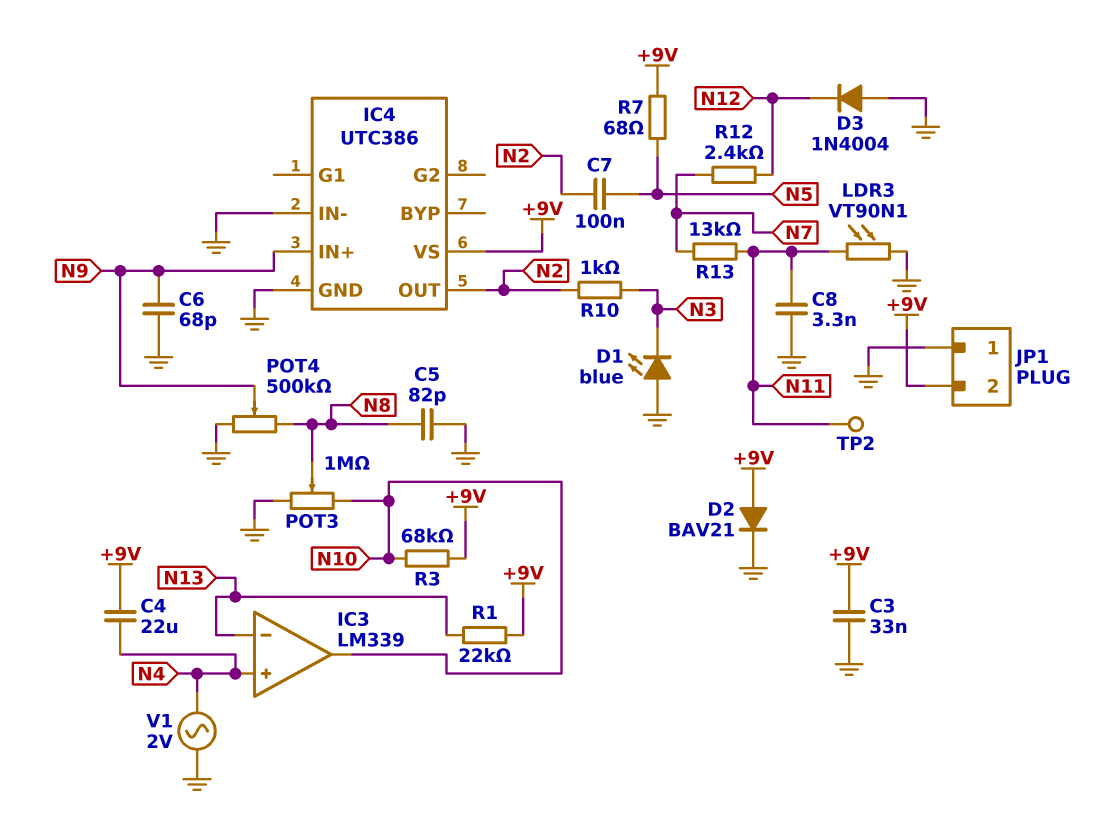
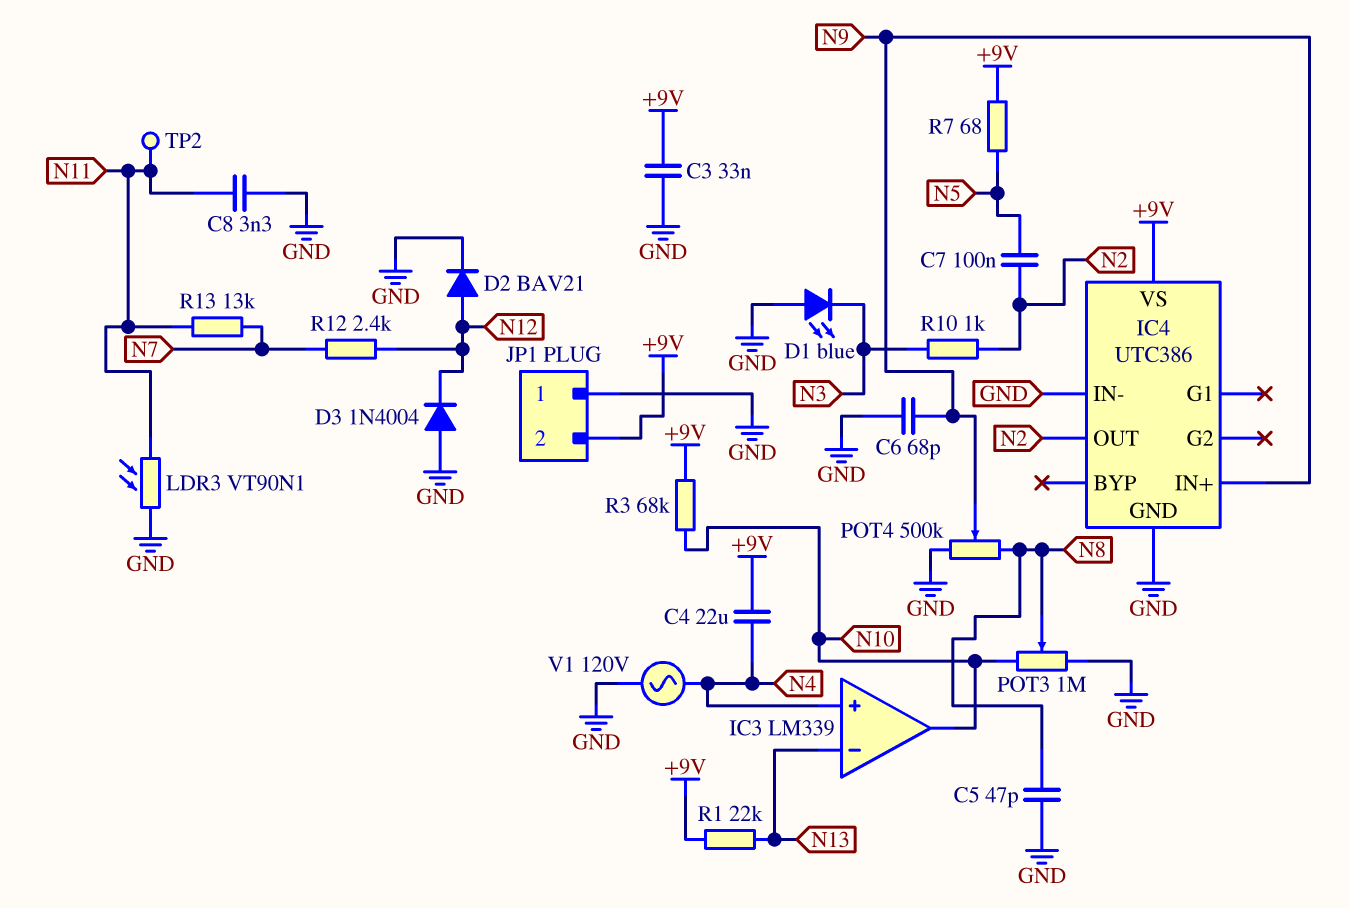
C5: 82pF (GND, N8) -> 47pF (GND, N8)
D2: diode BAV21 (A +9V, K GND) -> diode BAV21 (A N12, K GND)
V1: AC 2V (GND, N4) -> AC 120V (GND, N4)

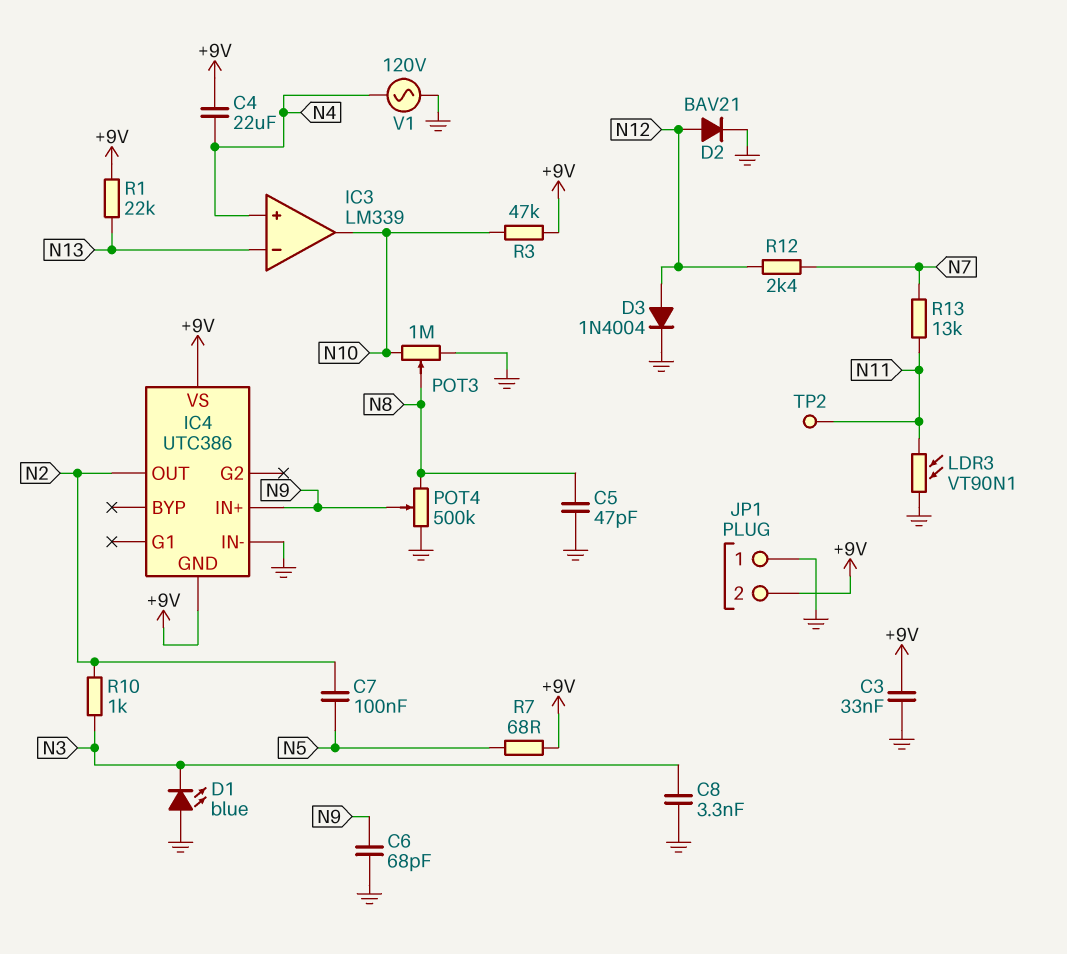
C8: 3.3nF (GND, N11) -> 3.3nF (GND, N3)
D3: diode 1N4004 (A GND, K N12) -> diode 1N4004 (A N12, K GND)
IC4 pin GND: GND -> +9V
R3: 68k (+9V, N10) -> 47k (+9V, N10)

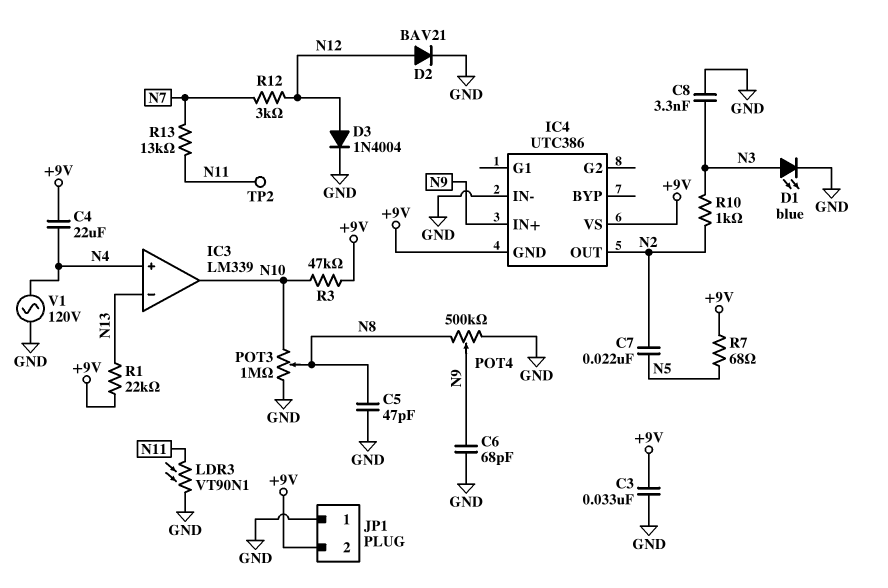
C7: 100nF (N2, N5) -> 22nF (N2, N5)
D1: LED blue (A GND, K N3) -> LED blue (A N3, K GND)
R12: 2.4k (N7, N12) -> 3k (N7, N12)

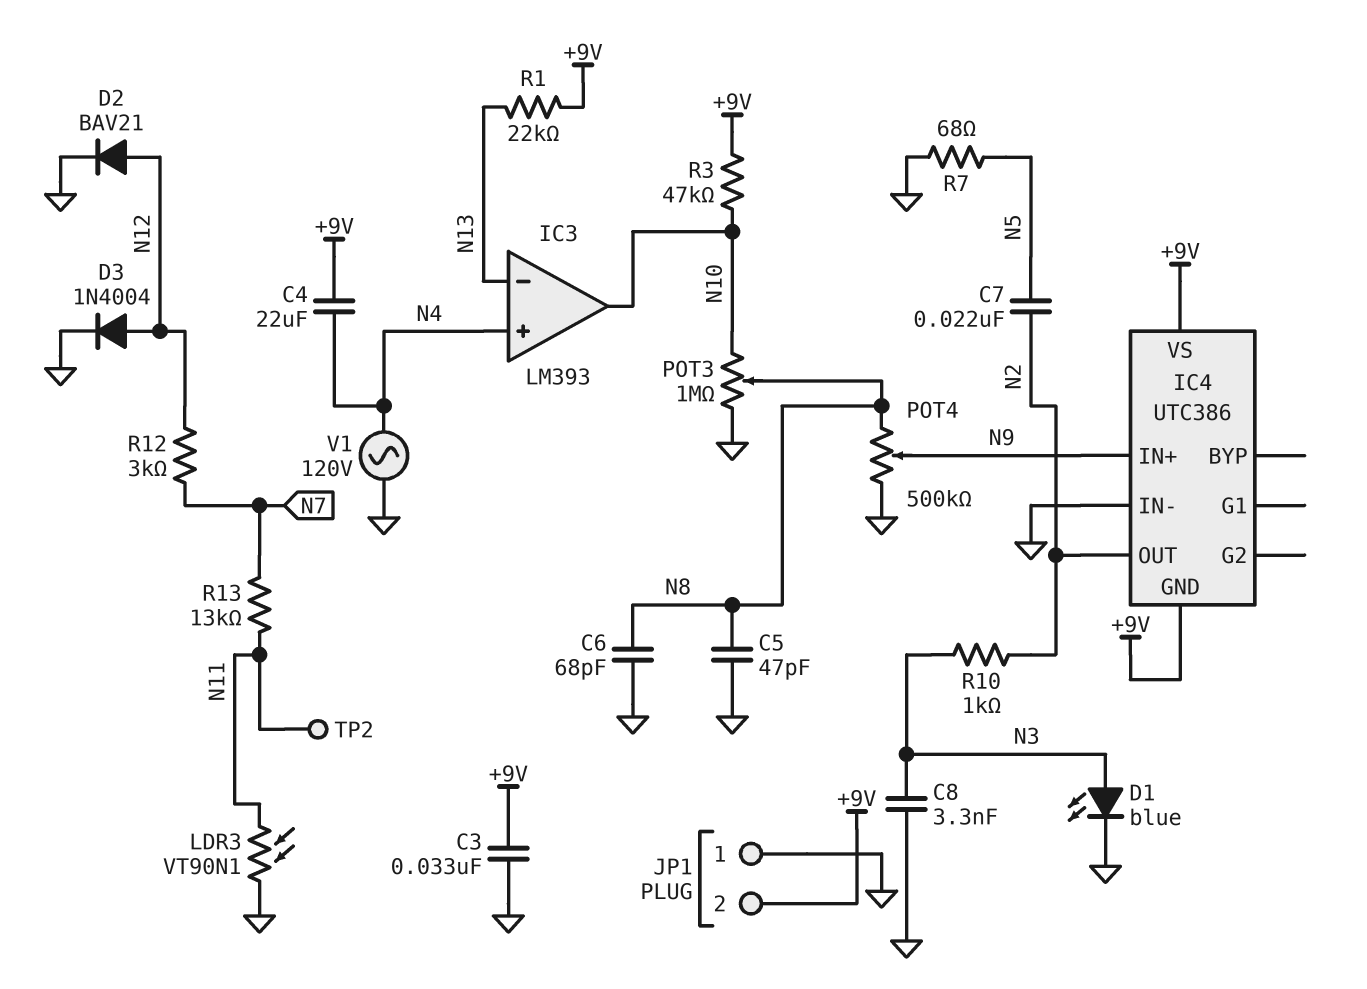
C6: 68pF (GND, N9) -> 68pF (GND, N8)
IC3: LM339 -> LM393
R7: 68 (+9V, N5) -> 68 (GND, N5)

